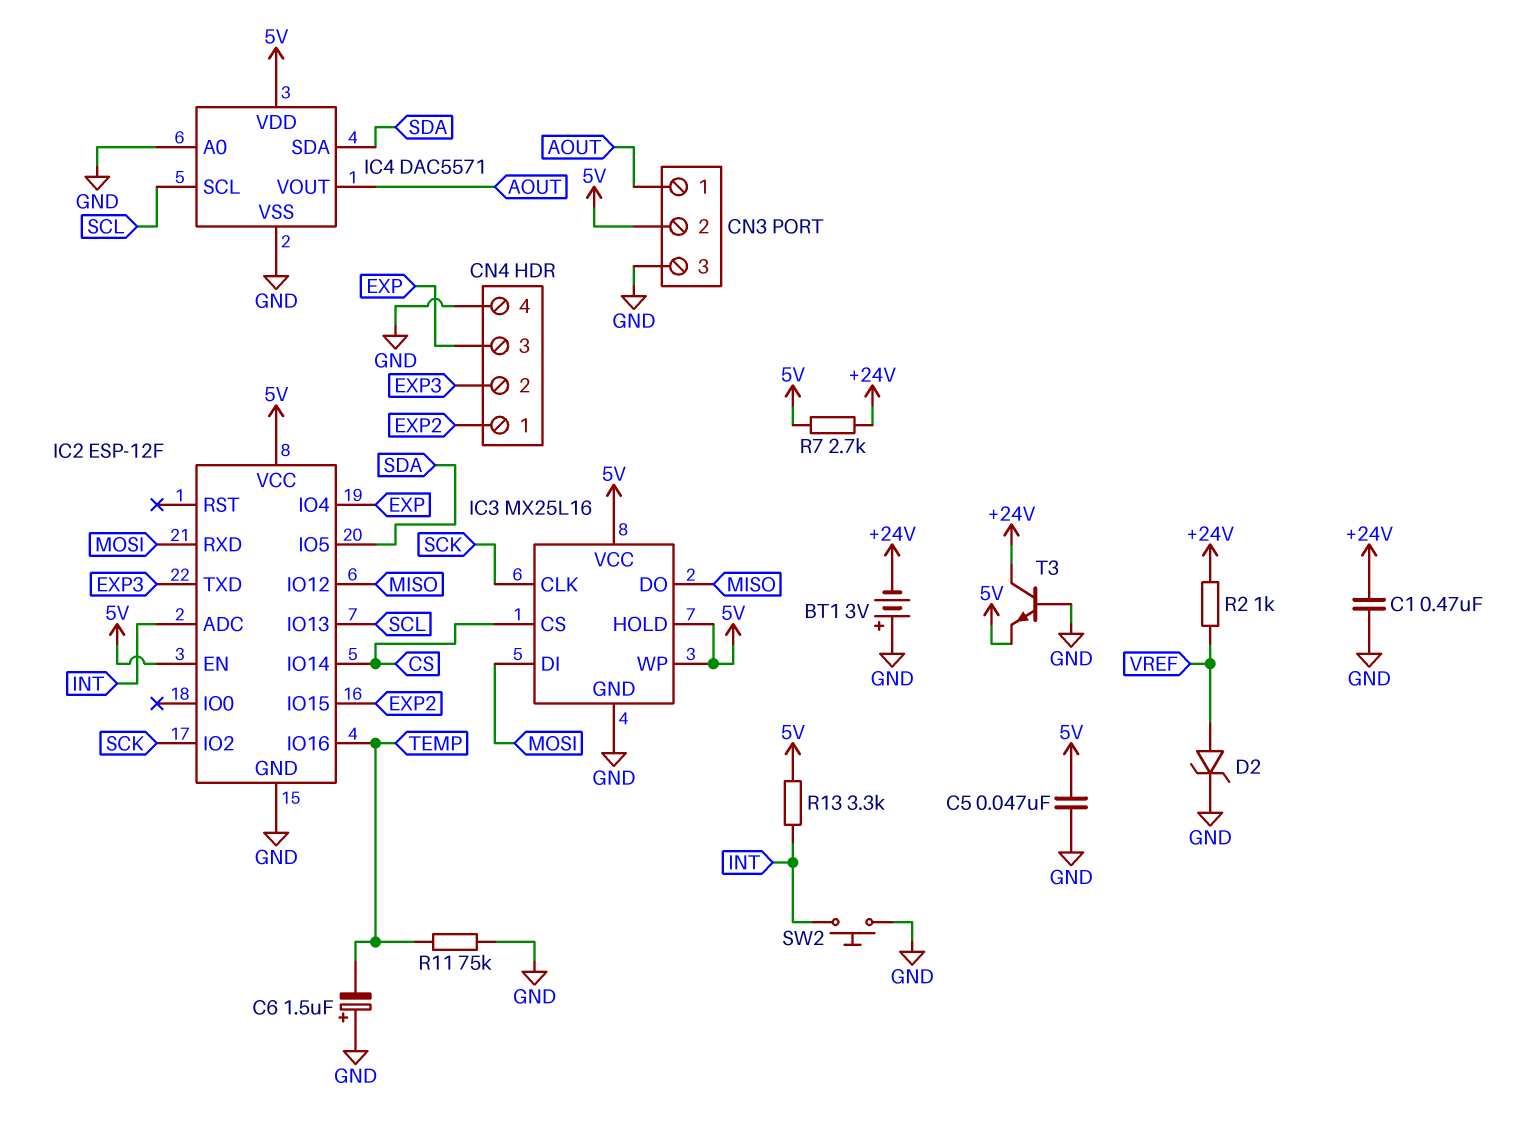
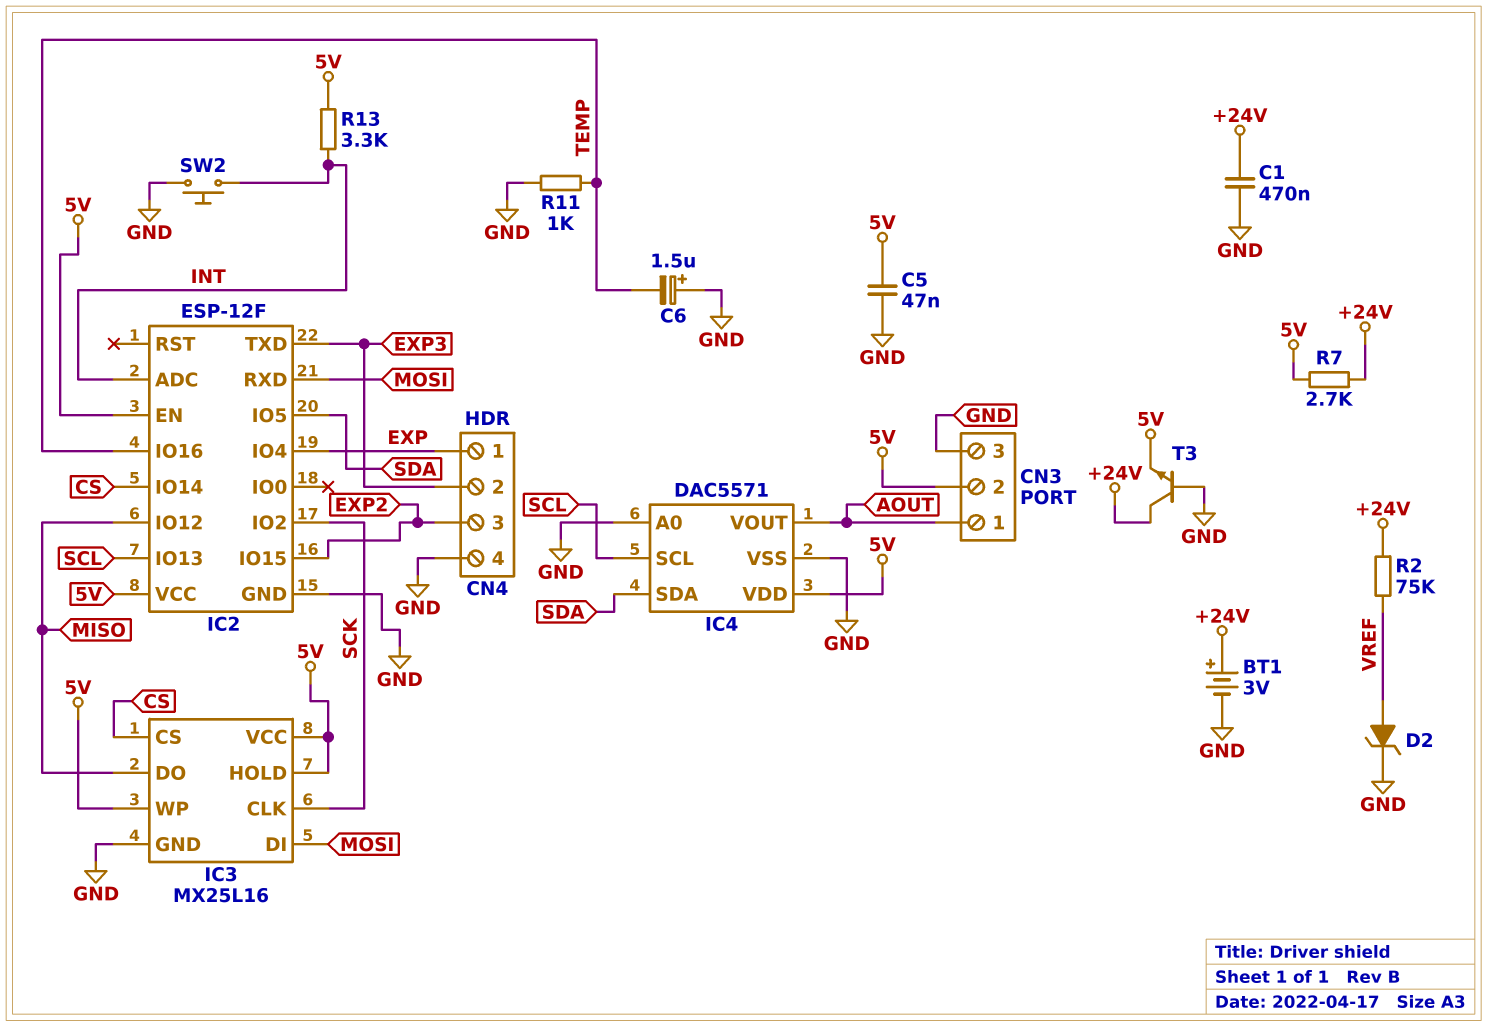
BT1: 3V (plus GND, minus +24V) -> 3V (plus +24V, minus GND)
CN4 pin 1: EXP2 -> EXP
CN4 pin 3: EXP -> EXP2
R2: 1k (+24V, VREF) -> 75k (+24V, VREF)
R11: 75k (GND, TEMP) -> 1k (GND, TEMP)

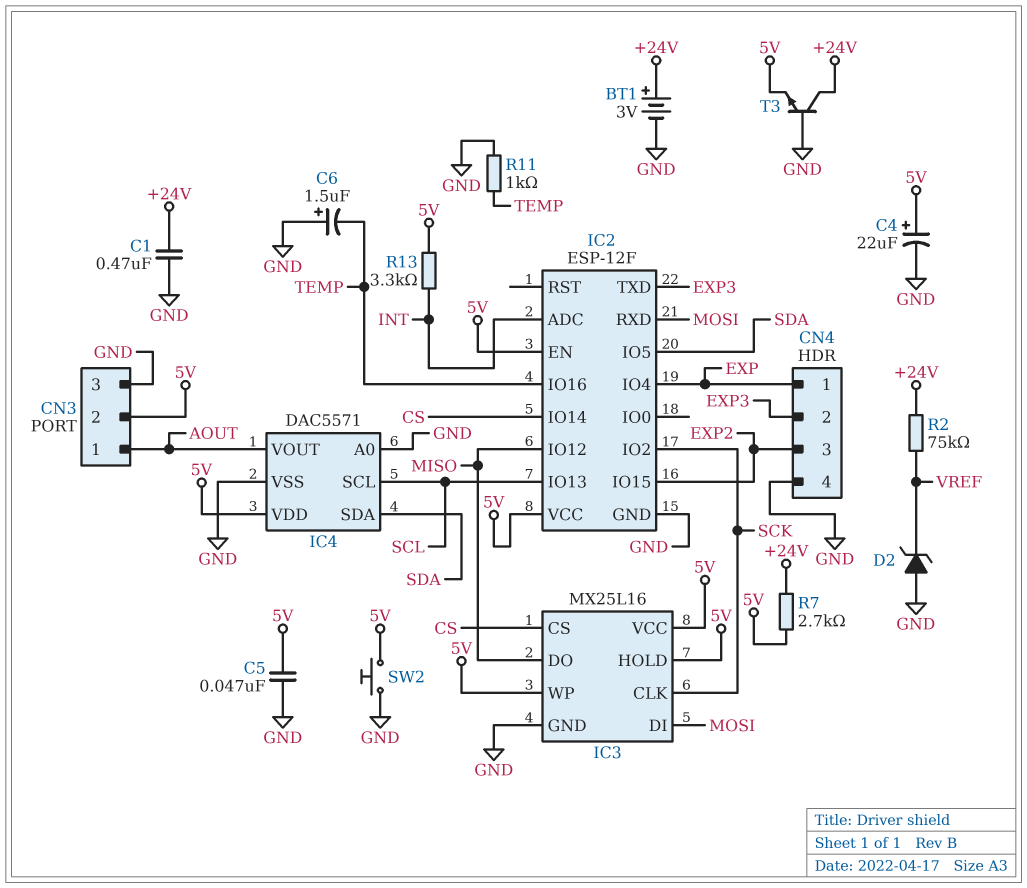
C4: none -> 22uF (plus 5V, minus GND)
D2: zener (A VREF, K GND) -> zener (A GND, K VREF)
SW2: button (GND, INT) -> button (5V, GND)

